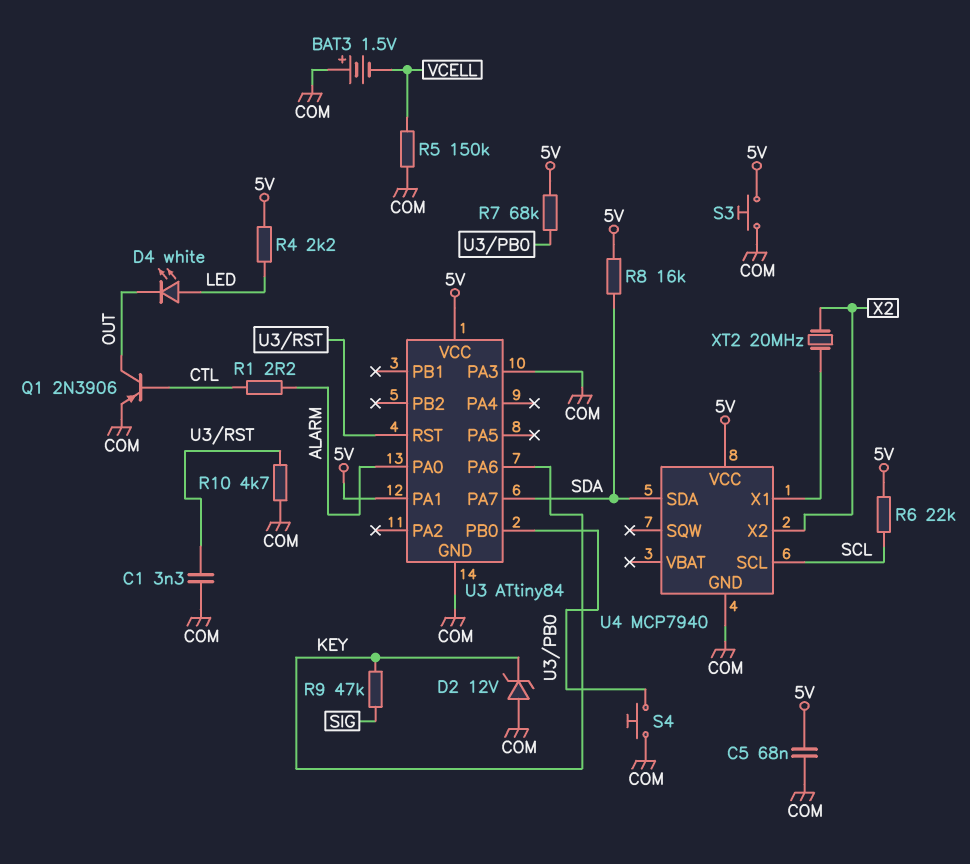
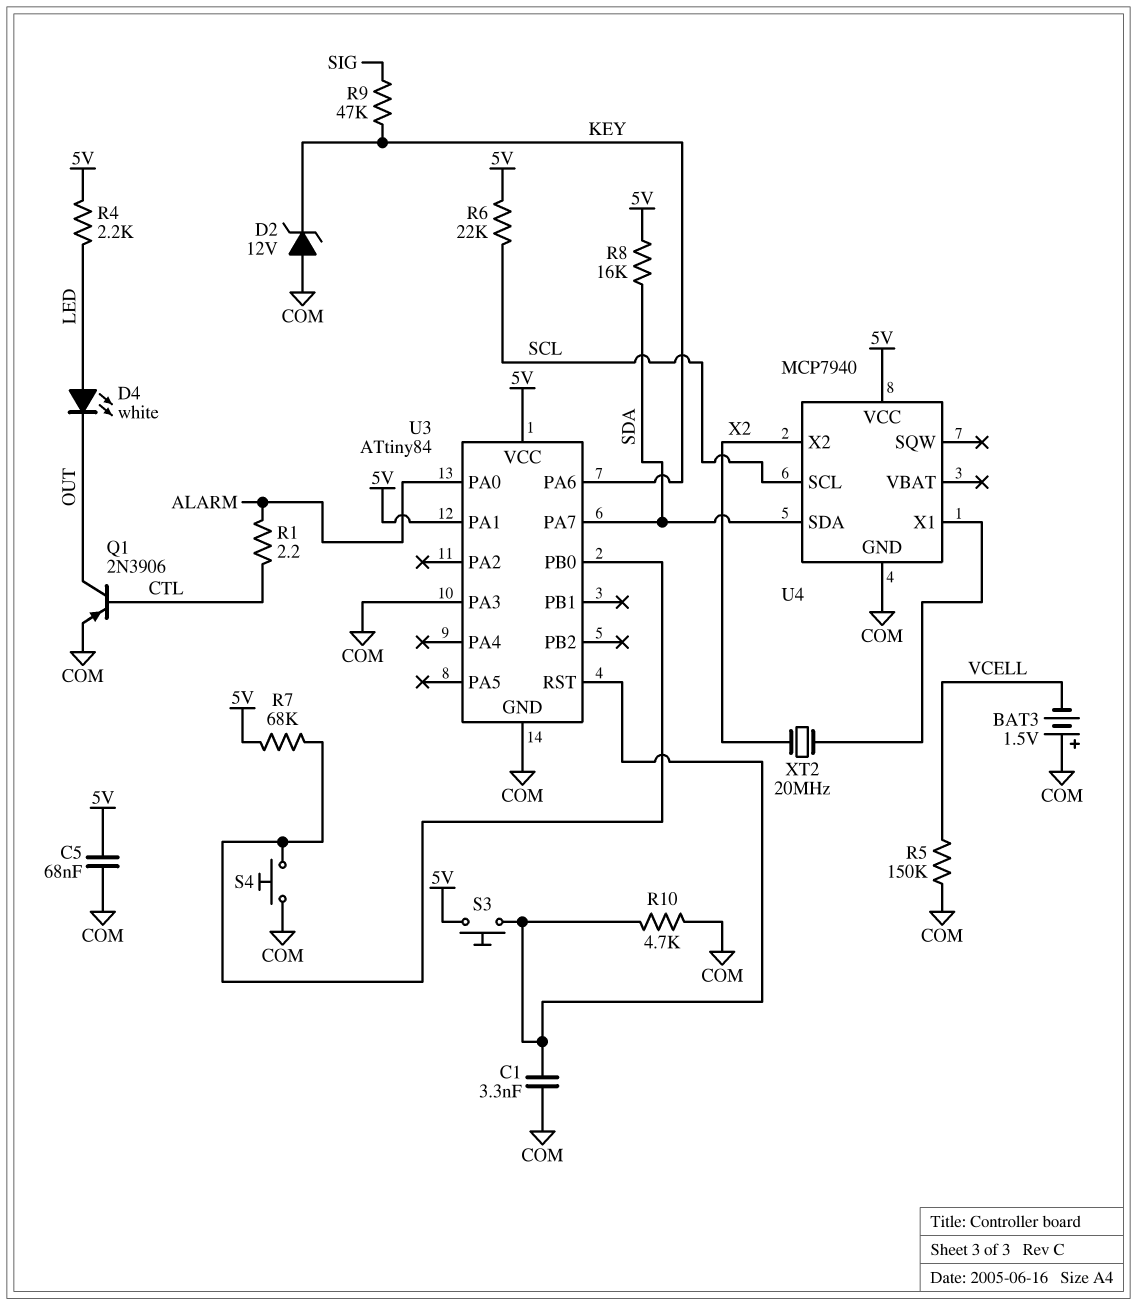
S3: button (5V, COM) -> button (5V, U3/RST)

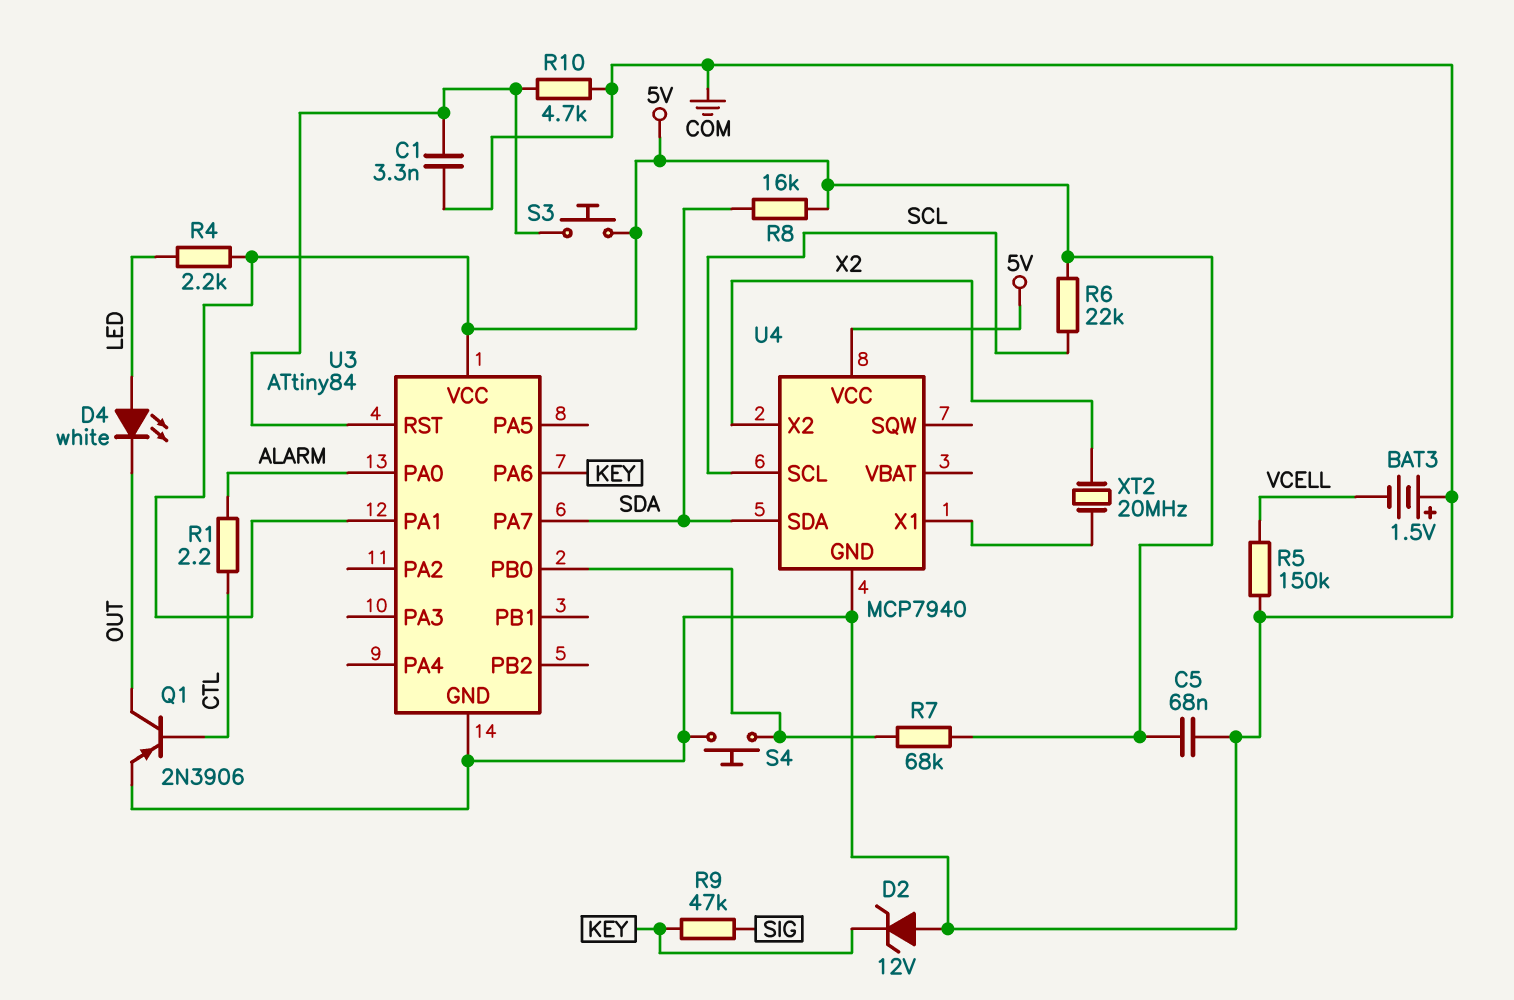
U3 pin PA3: COM -> none

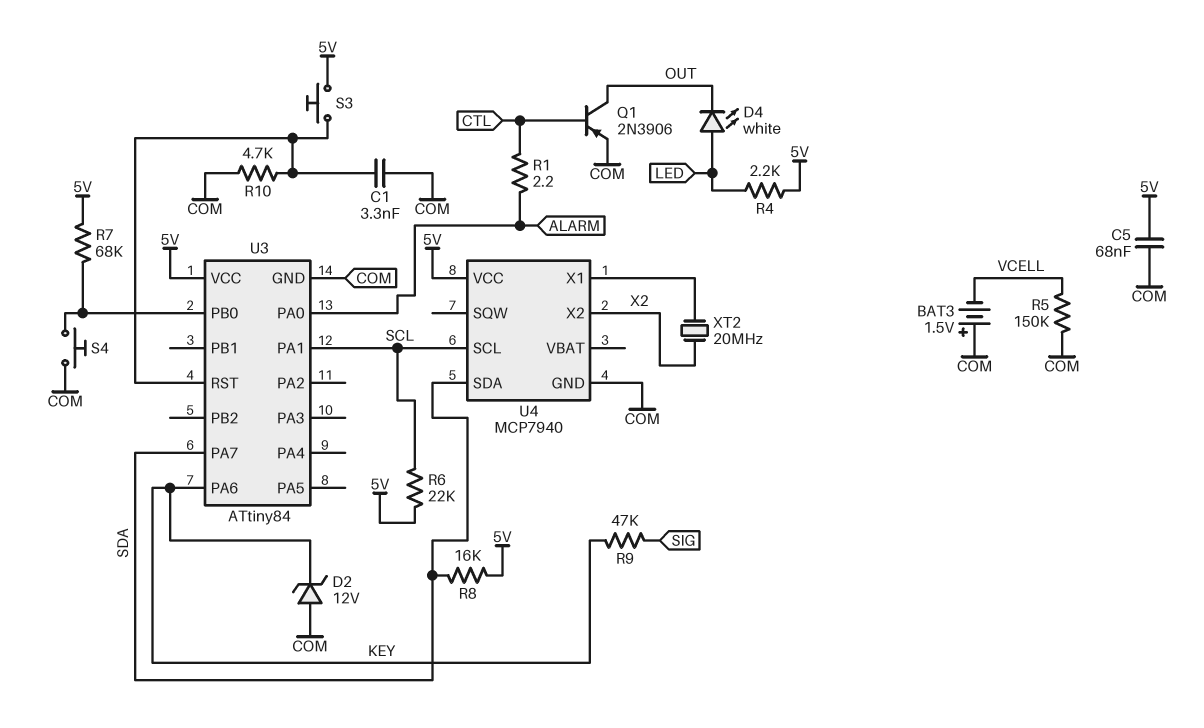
U3 pin PA1: 5V -> SCL

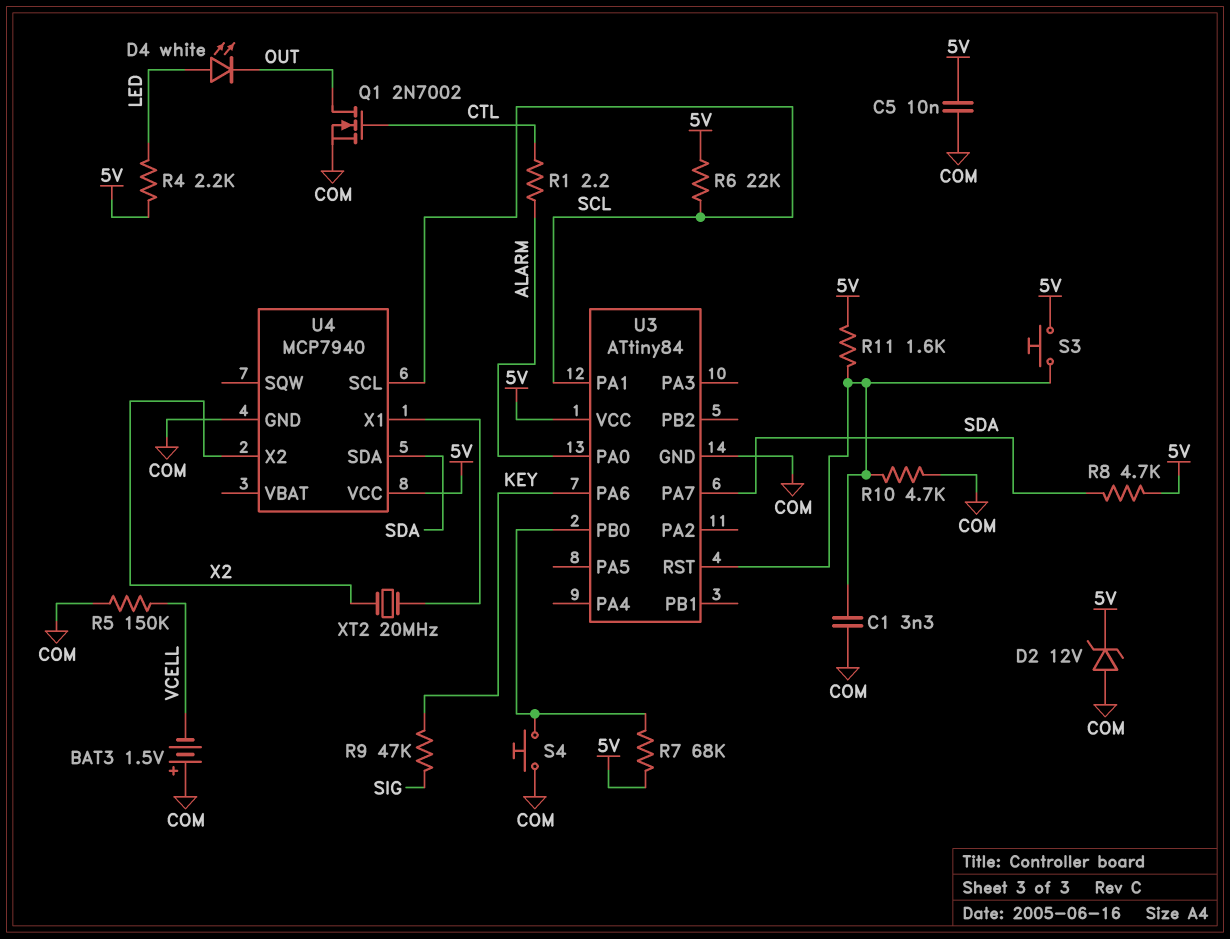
C5: 68nF (5V, COM) -> 10nF (5V, COM)
D2: zener 12V (A COM, K KEY) -> zener 12V (A COM, K 5V)
Q1: PNP 2N3906 (B CTL, C OUT, E COM) -> NMOS 2N7002 (G CTL, D OUT, S COM)
R8: 16k (5V, SDA) -> 4.7k (5V, SDA)
R11: none -> 1.6k (5V, U3/RST)

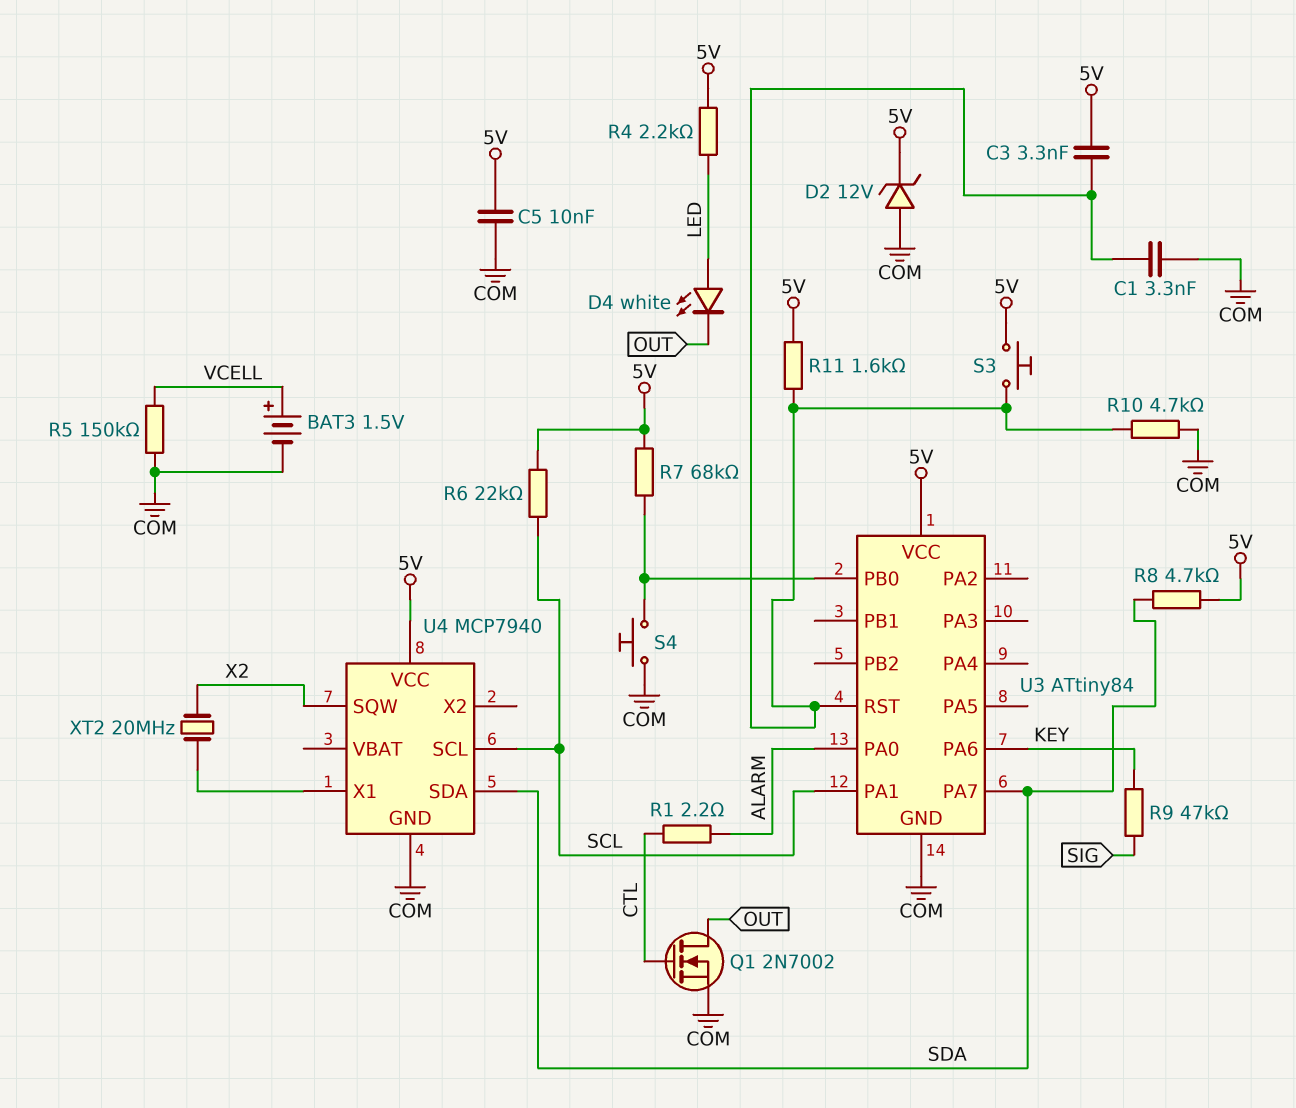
BAT3: 1.5V (plus COM, minus VCELL) -> 1.5V (plus VCELL, minus COM)
C3: none -> 3.3nF (5V, U3/RST)
U4 pin SQW: none -> X2
U4 pin X2: X2 -> none

